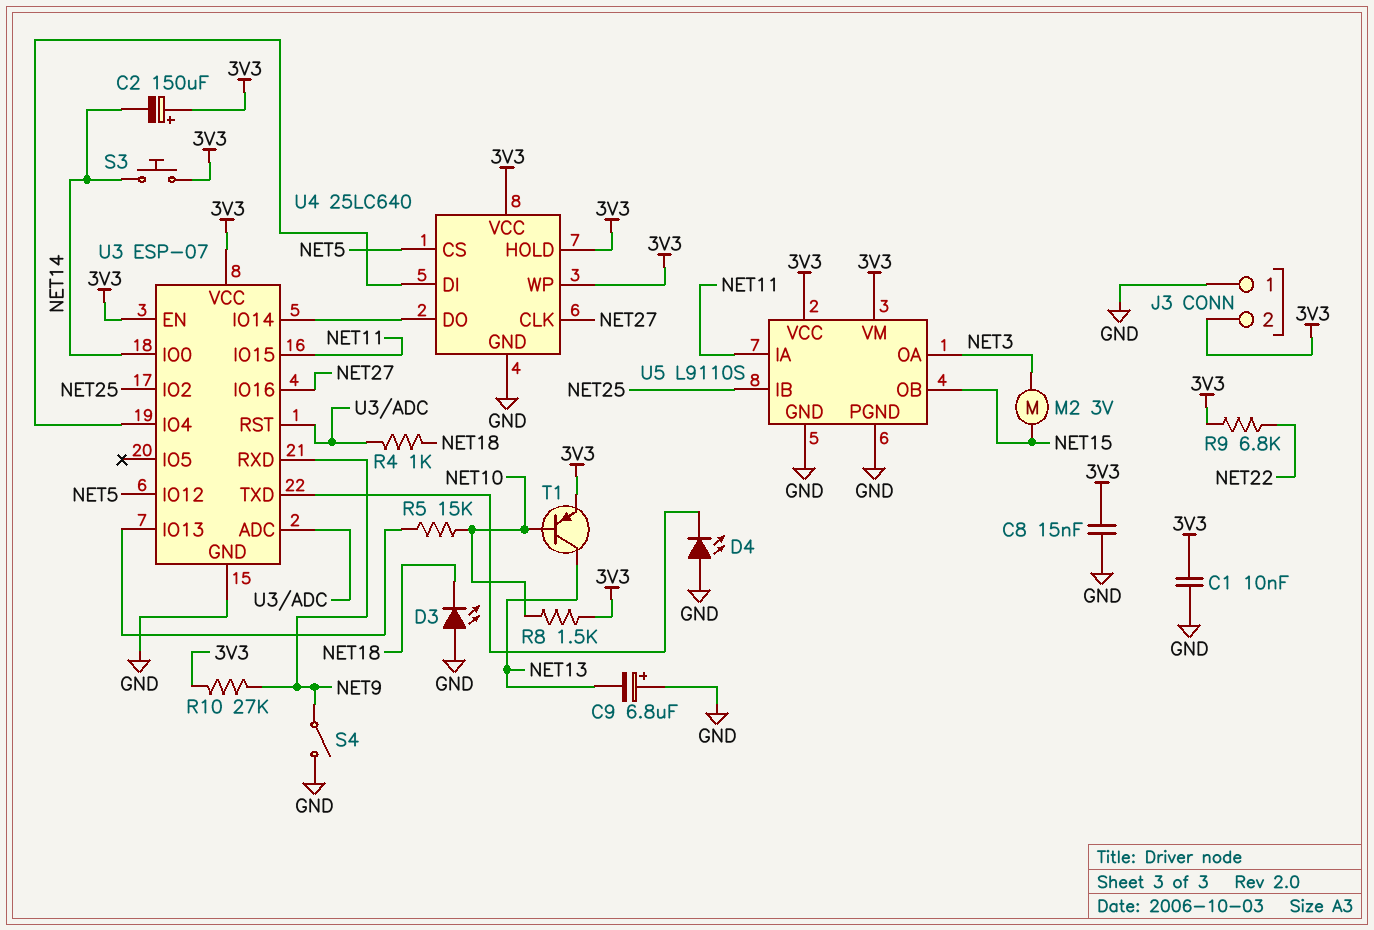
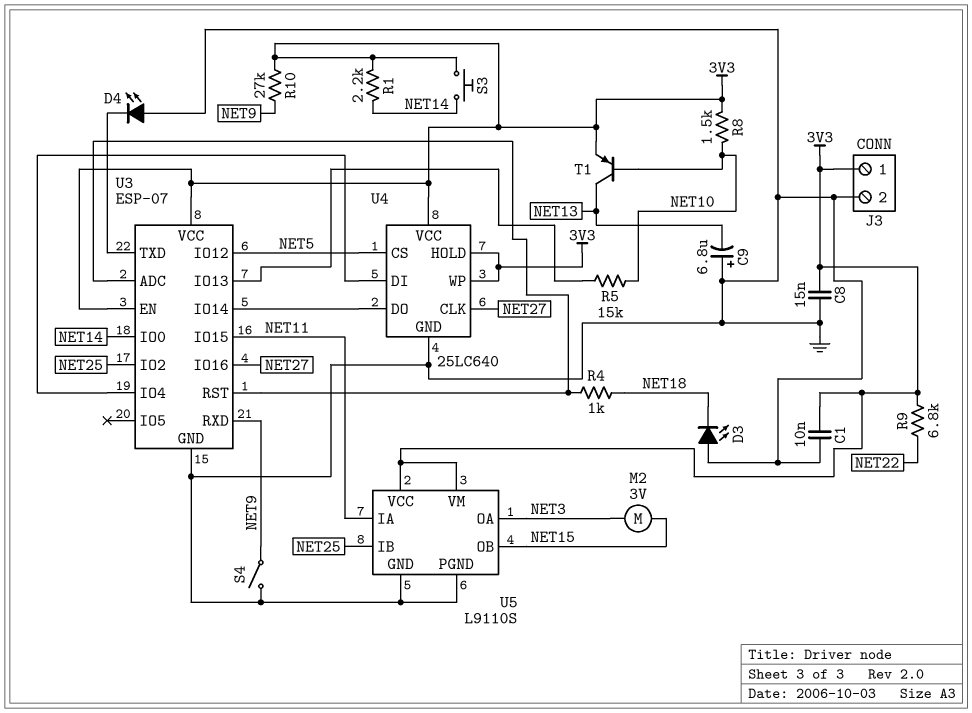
C2: 150uF (plus 3V3, minus NET14) -> none
J3 pin 1: GND -> 3V3
J3 pin 2: 3V3 -> GND
R1: none -> 2.2k (3V3, NET14)

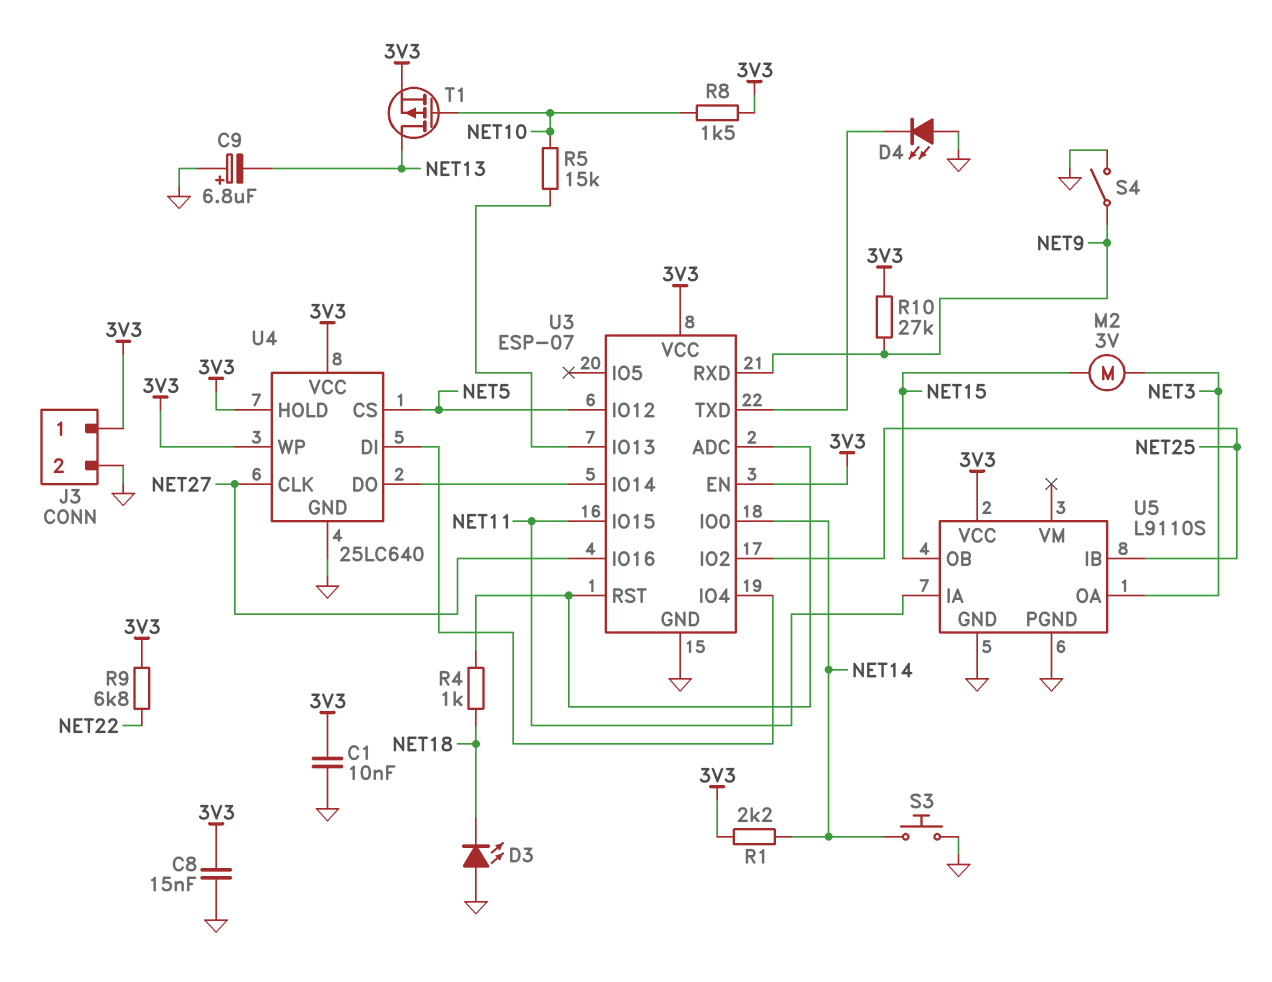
S3: button (3V3, NET14) -> button (GND, NET14)
T1: PNP (B NET10, C NET13, E 3V3) -> PMOS (G NET10, D NET13, S 3V3)
U5 pin VM: 3V3 -> none

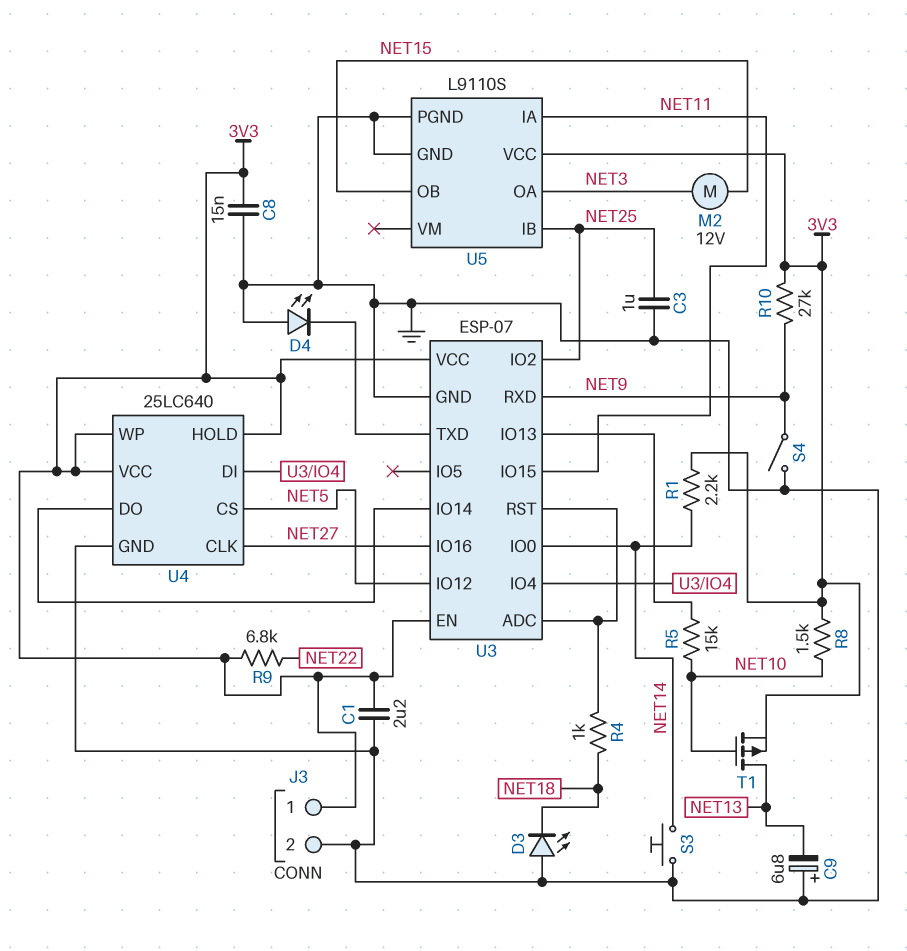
C1: 10nF (3V3, GND) -> 2.2uF (3V3, GND)
C3: none -> 1uF (GND, NET25)
M2: motor 3V (NET3, NET15) -> motor 12V (NET3, NET15)

